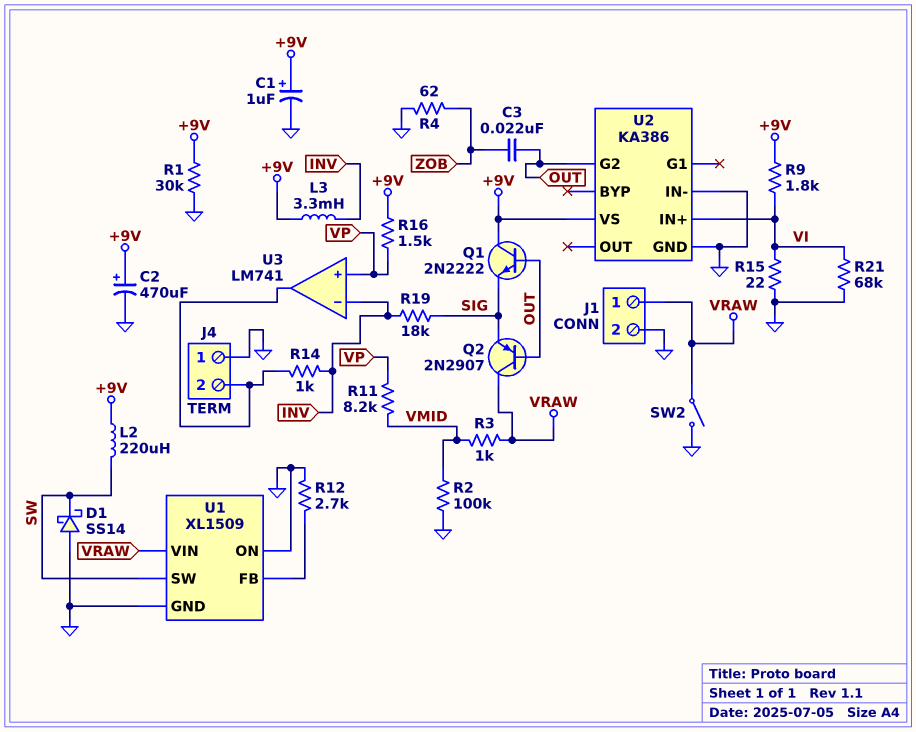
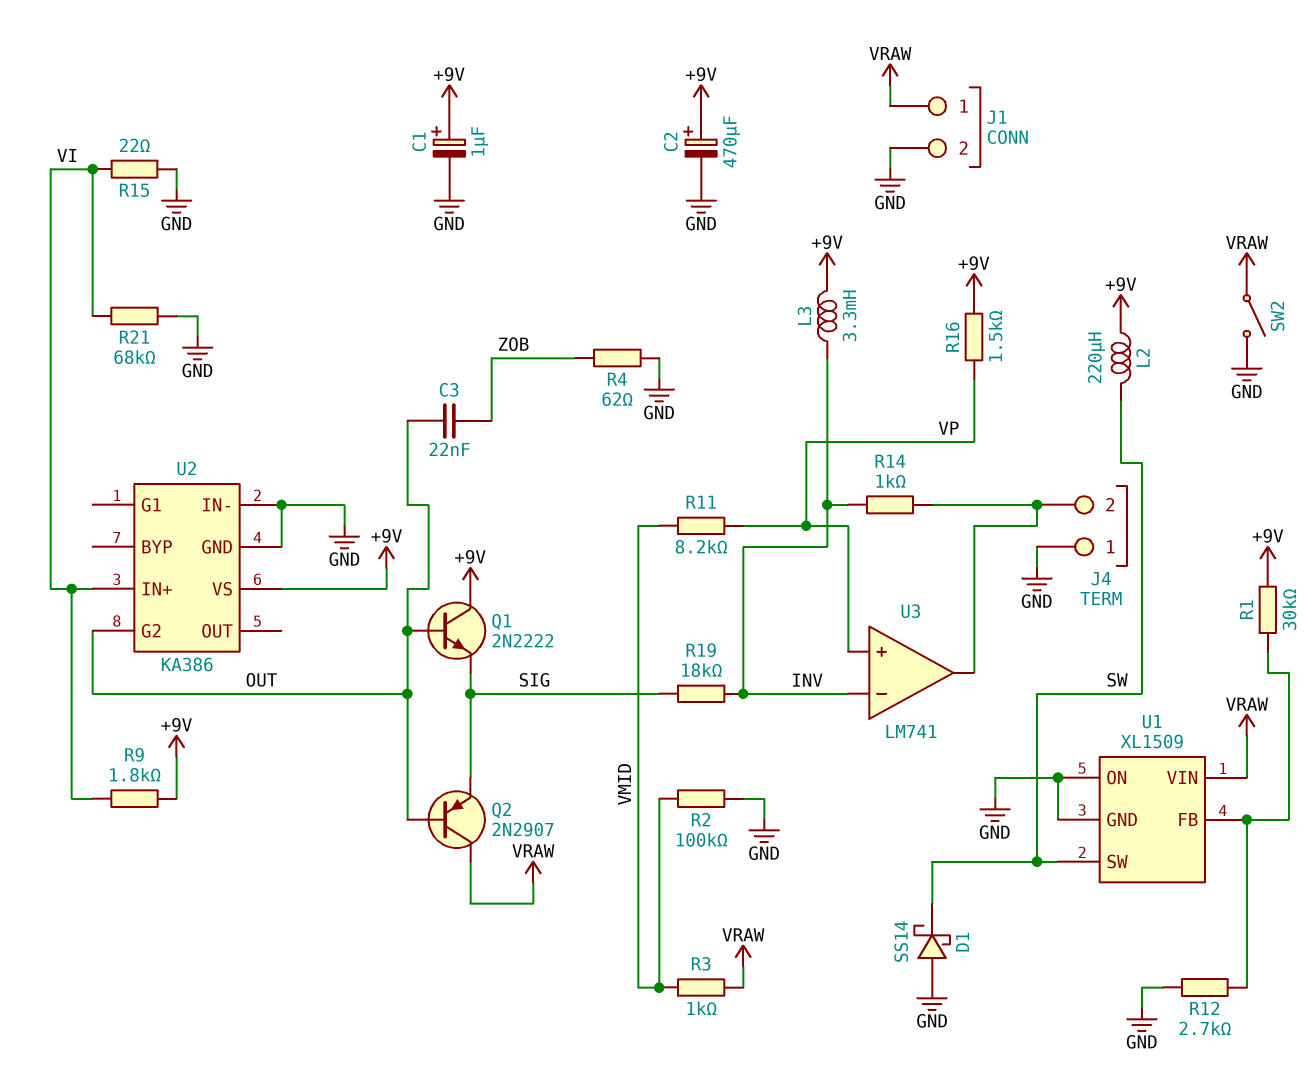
R1: 30k (+9V, GND) -> 30k (+9V, U1/FB)

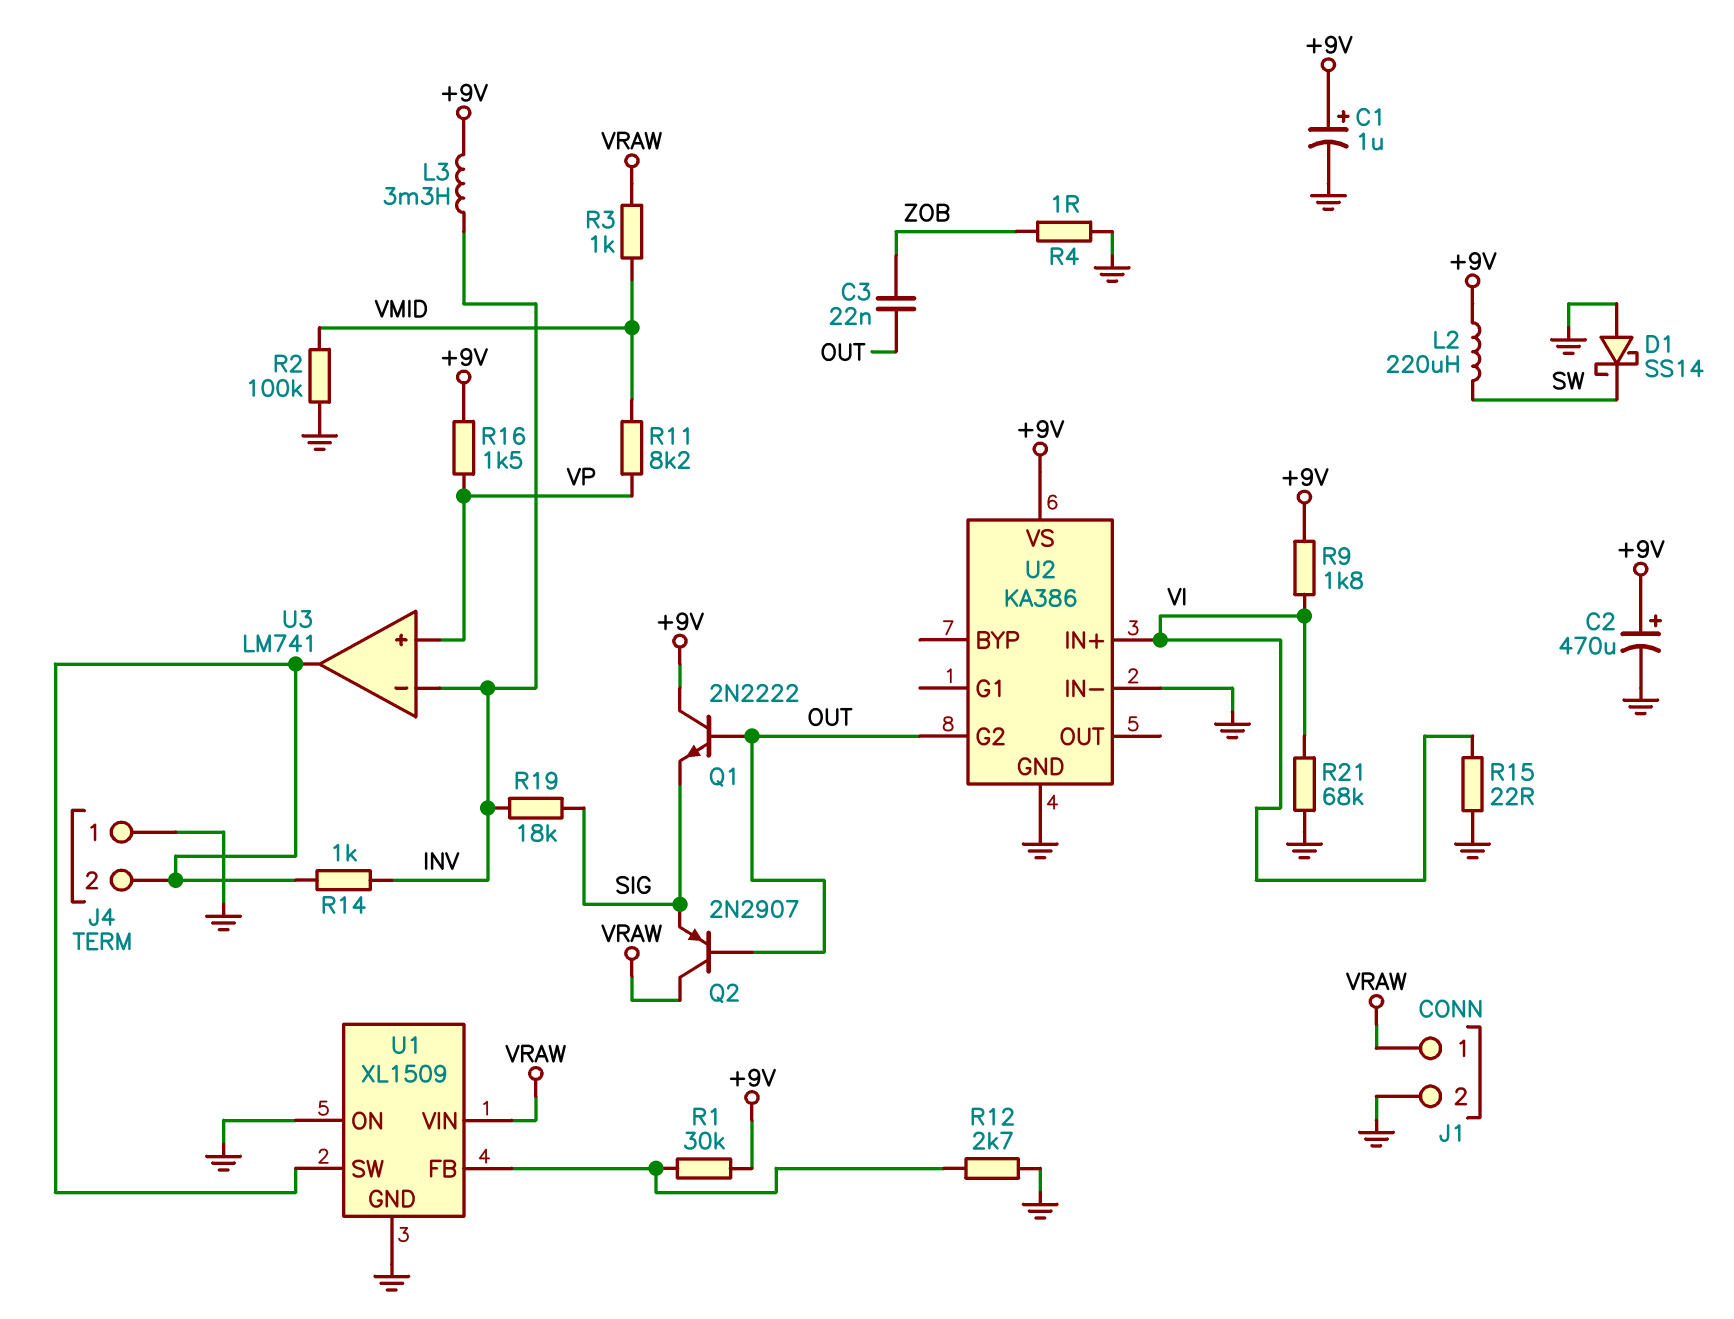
R4: 62 (GND, ZOB) -> 1 (GND, ZOB)
SW2: switch (GND, VRAW) -> none
U1 pin SW: SW -> J4/2

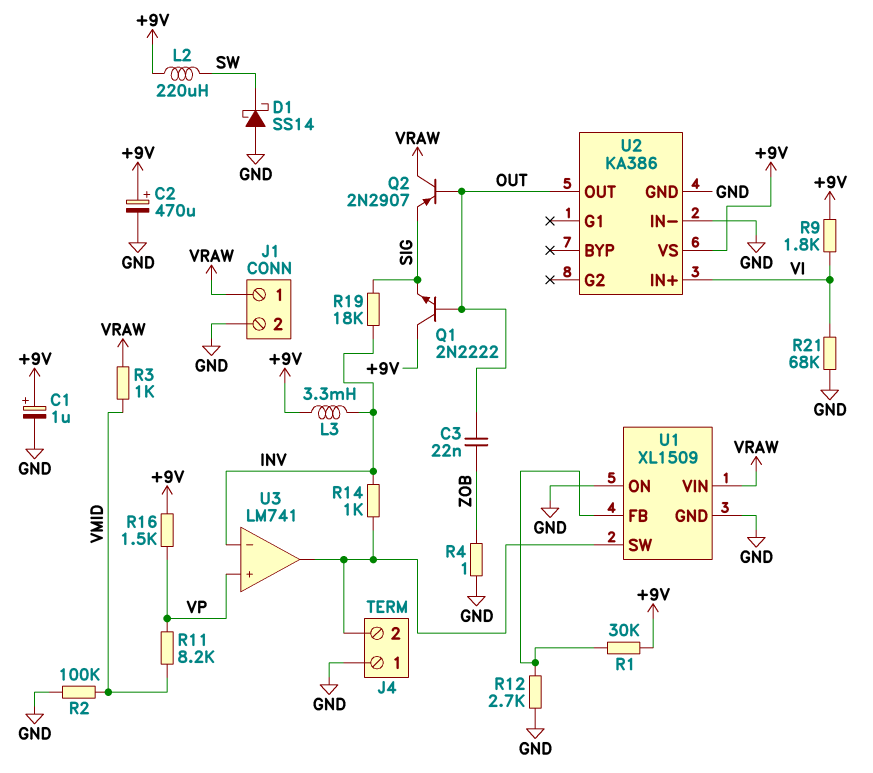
R15: 22 (GND, VI) -> none
U2 pin G2: OUT -> none
U2 pin OUT: none -> OUT

